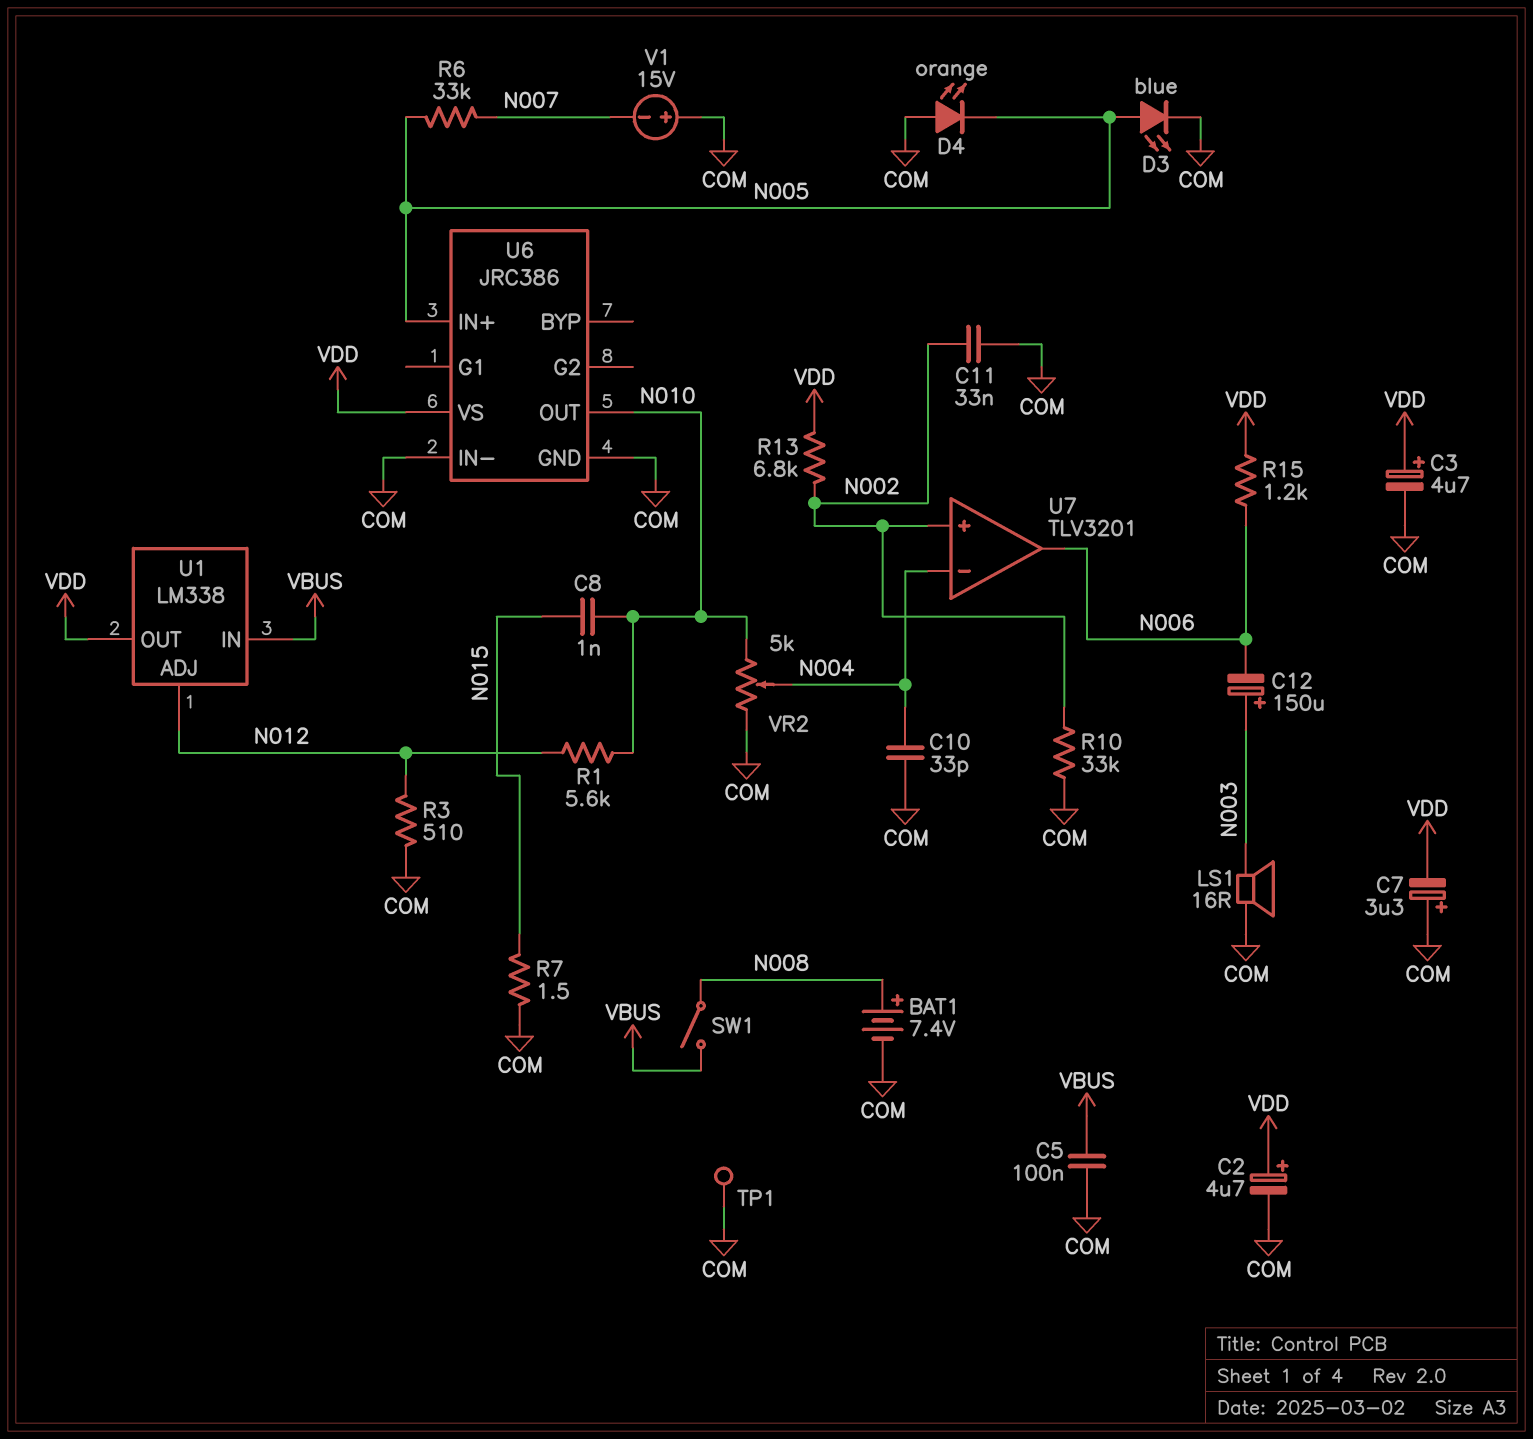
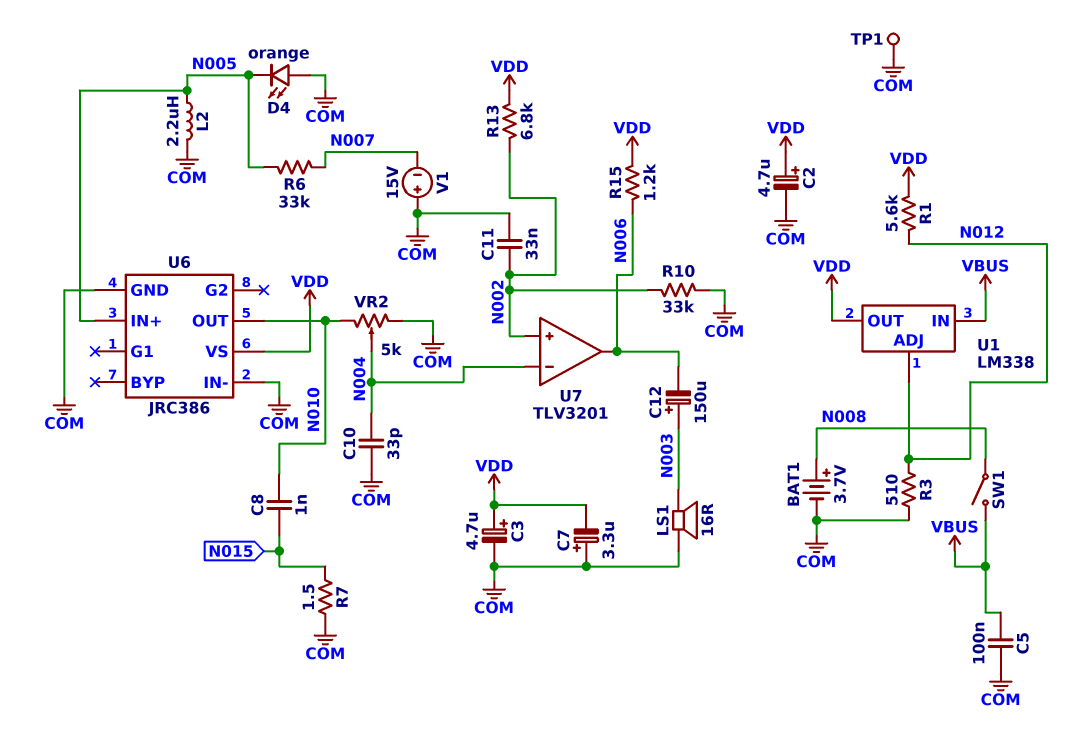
BAT1: 7.4V (plus N008, minus COM) -> 3.7V (plus N008, minus COM)
D3: LED blue (A N005, K COM) -> none
L2: none -> 2.2uH (COM, N005)
R1: 5.6k (N010, N012) -> 5.6k (N012, VDD)

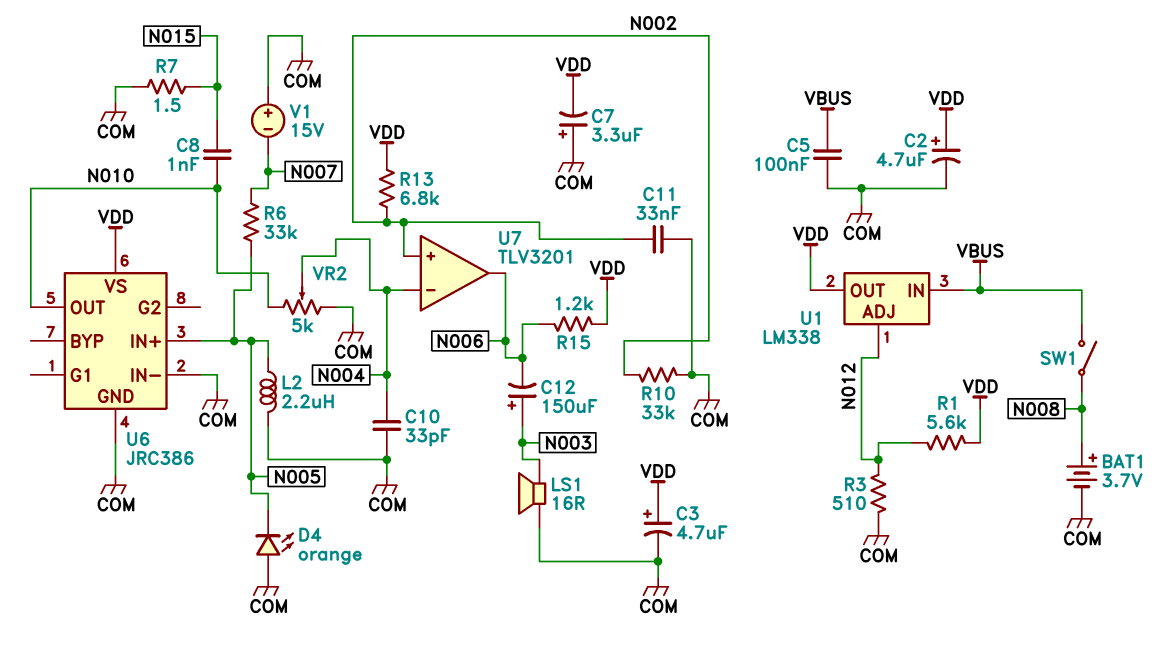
TP1: test point (COM) -> none

